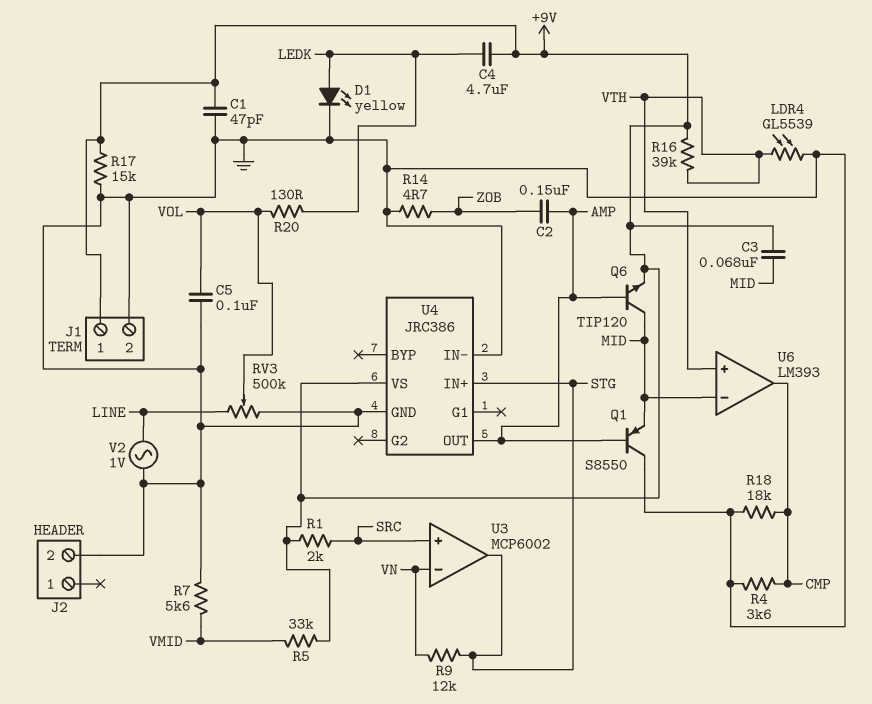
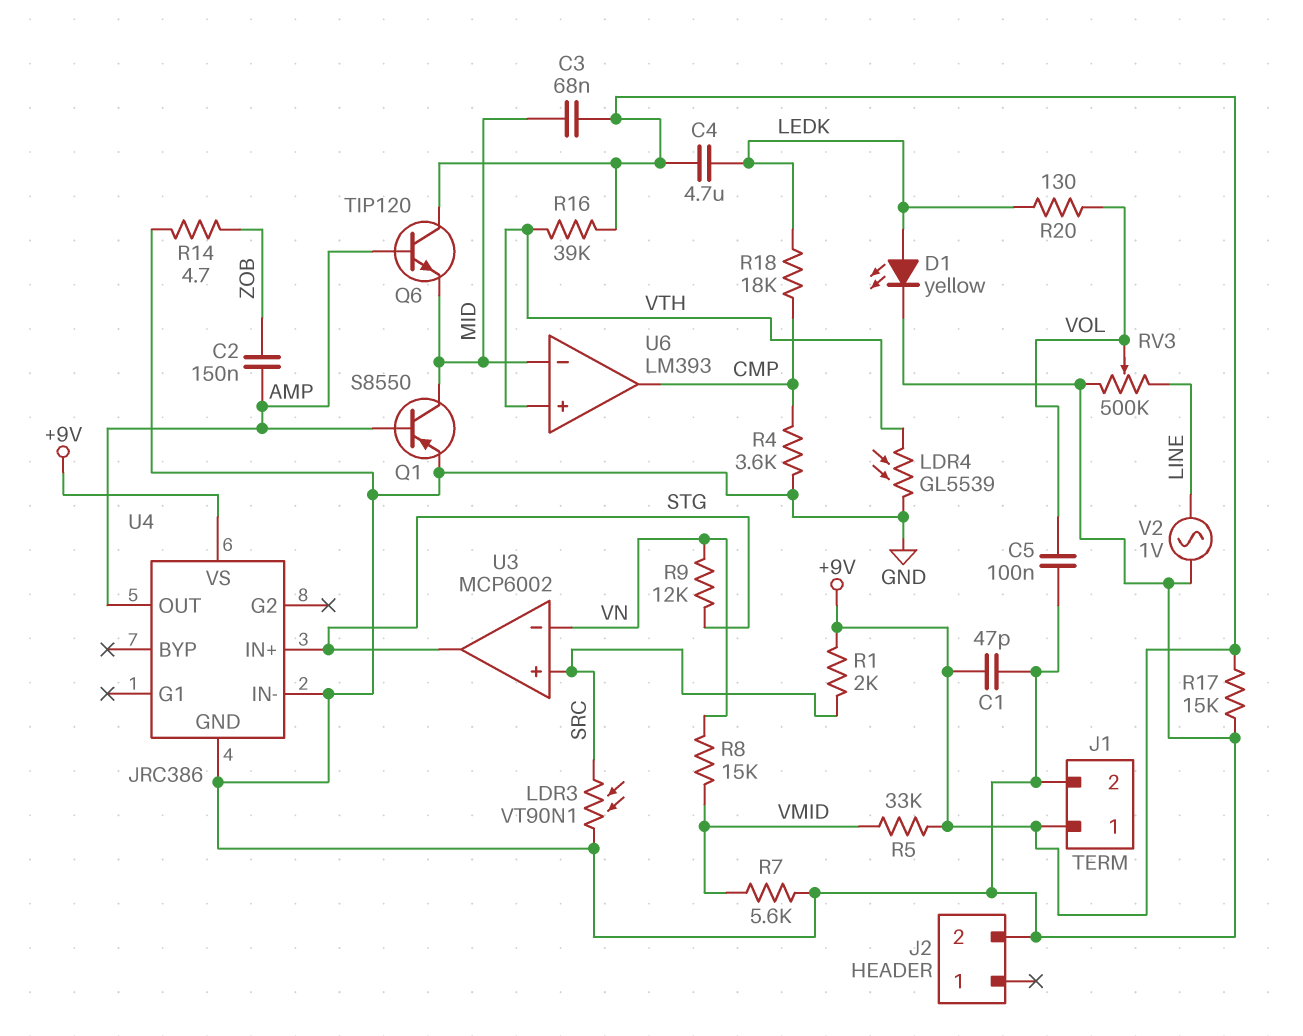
LDR3: none -> VT90N1 (GND, SRC)
Q1: PNP S8550 (B AMP, C GND, E MID) -> PNP S8550 (B AMP, C MID, E GND)
Q6: NPN TIP120 (B AMP, C MID, E +9V) -> NPN TIP120 (B AMP, C +9V, E MID)
R8: none -> 15k (VMID, VN)
R18: 18k (CMP, GND) -> 18k (CMP, LEDK)

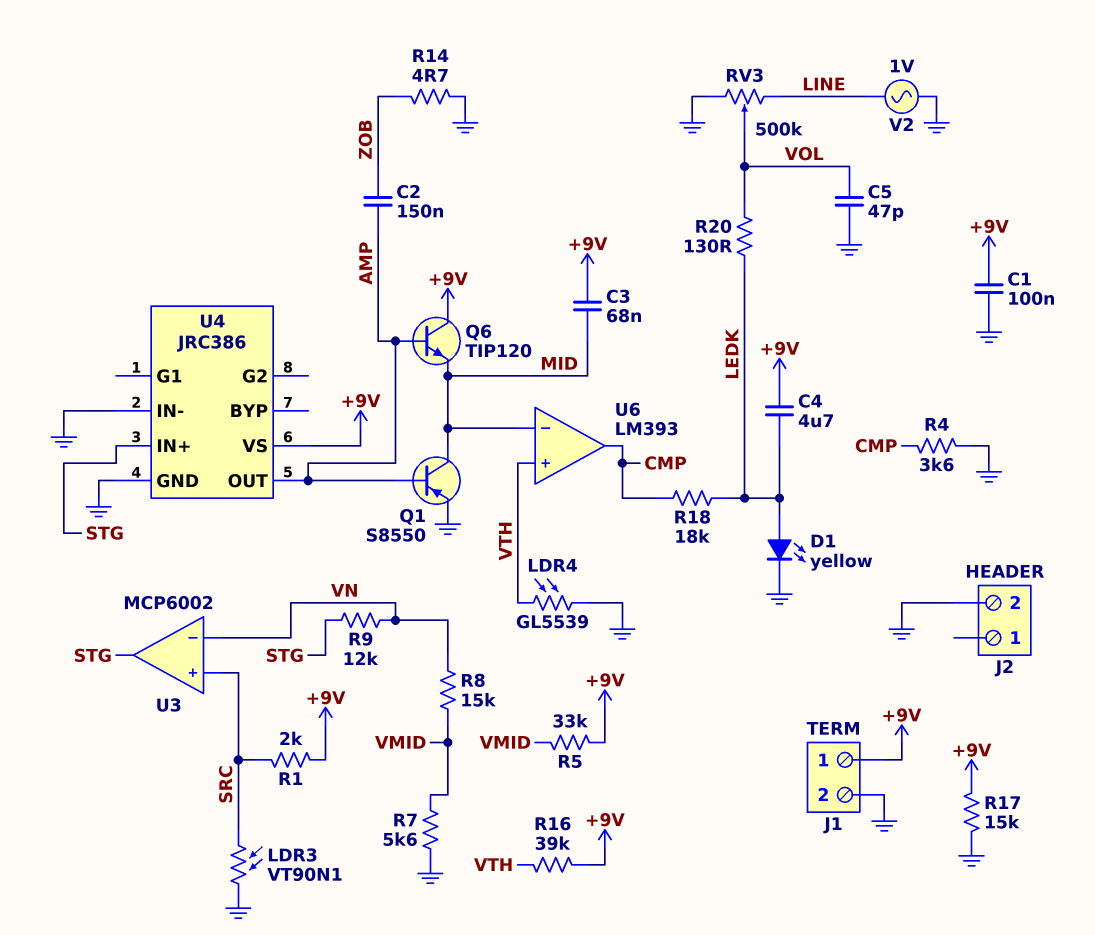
C1: 47pF (+9V, GND) -> 100nF (+9V, GND)
C5: 100nF (GND, VOL) -> 47pF (GND, VOL)

